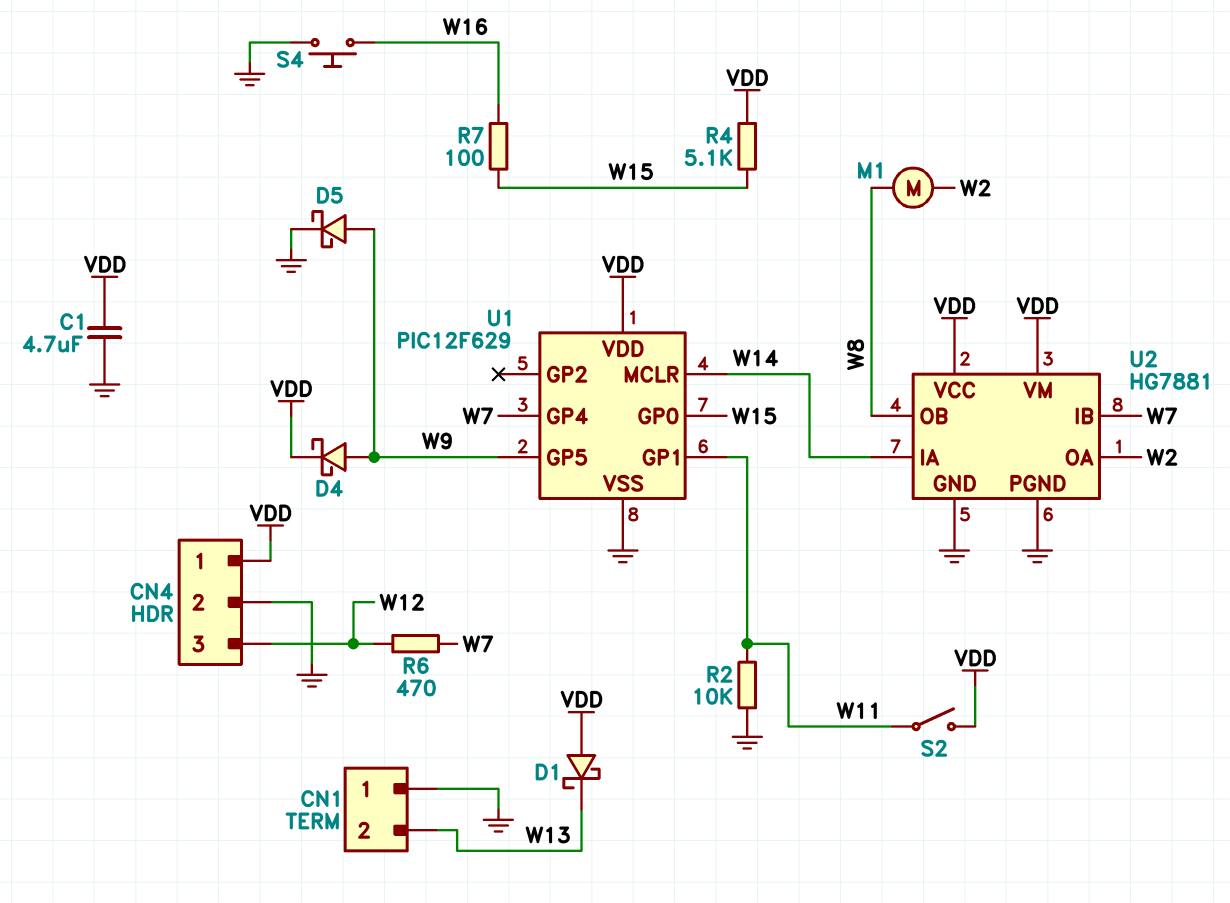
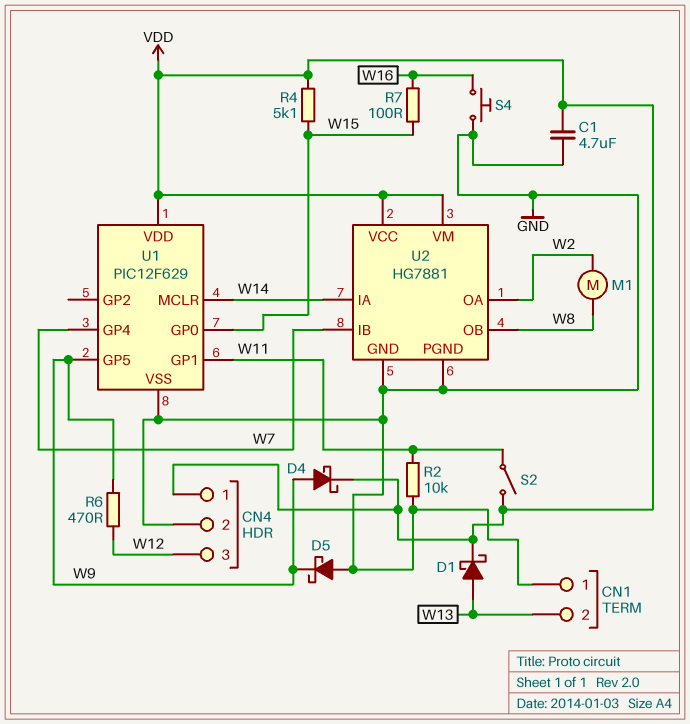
D1: schottky (A VDD, K W13) -> schottky (A W13, K VDD)
D5: schottky (A W9, K GND) -> schottky (A GND, K W9)
R6: 470 (W7, W12) -> 470 (W9, W12)

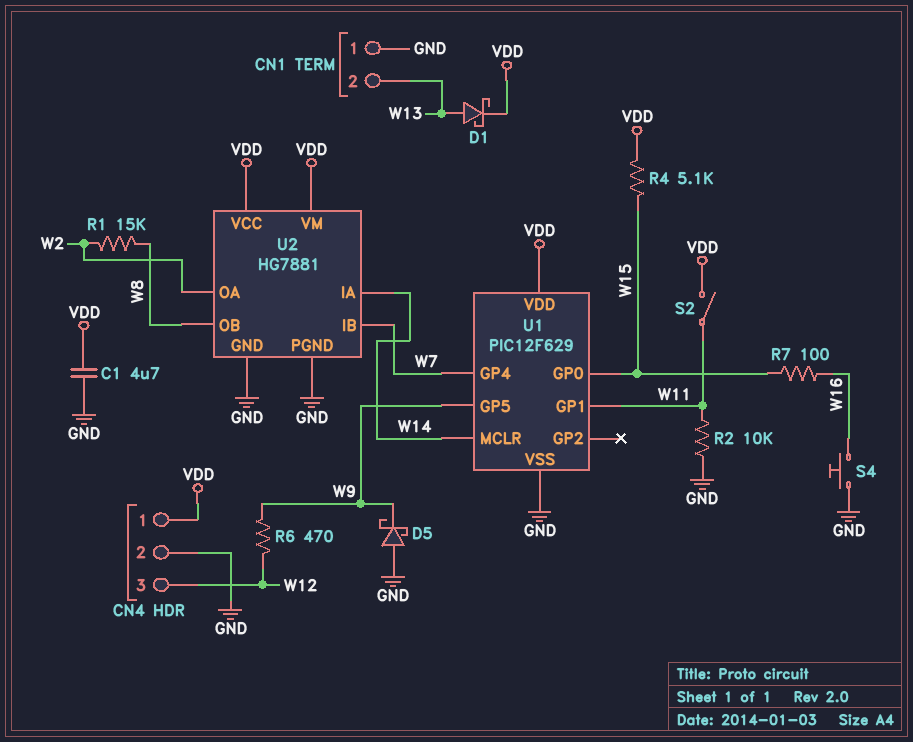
D4: schottky (A W9, K VDD) -> none
M1: motor (W2, W8) -> none
R1: none -> 15k (W2, W8)

